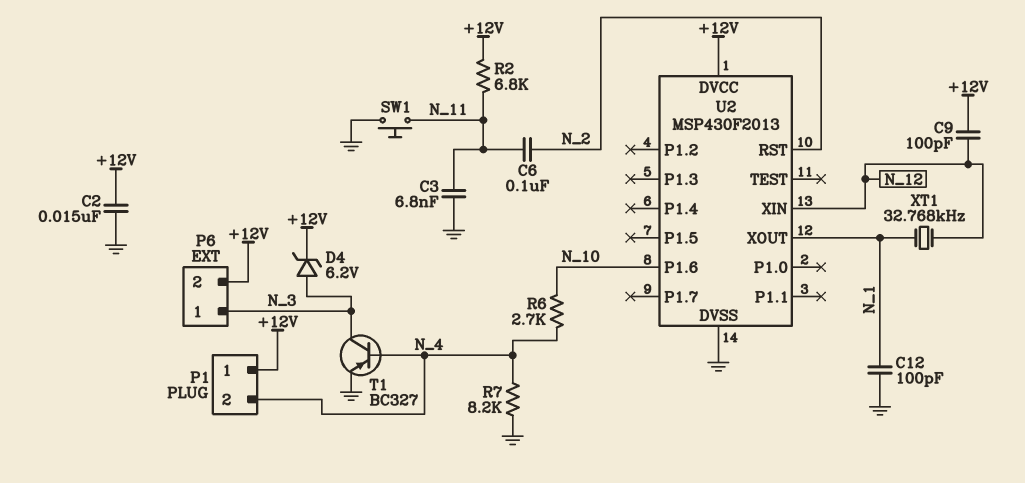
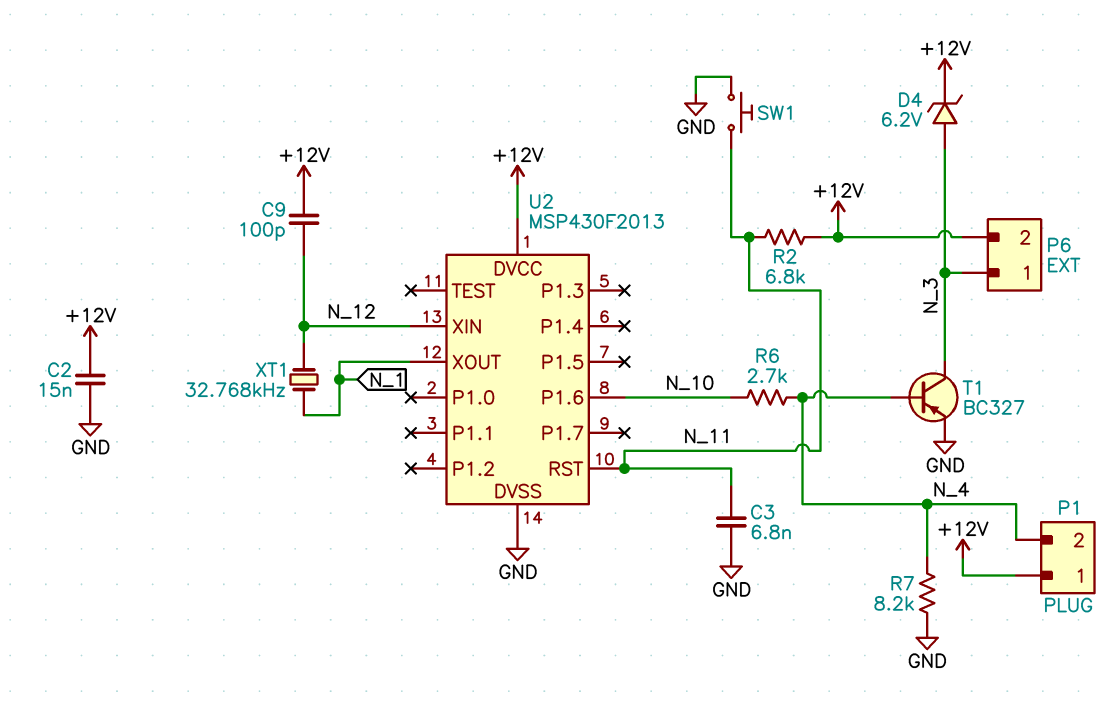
C6: 100nF (N_2, N_11) -> none
C12: 100pF (GND, N_1) -> none
U2 pin RST: N_2 -> N_11

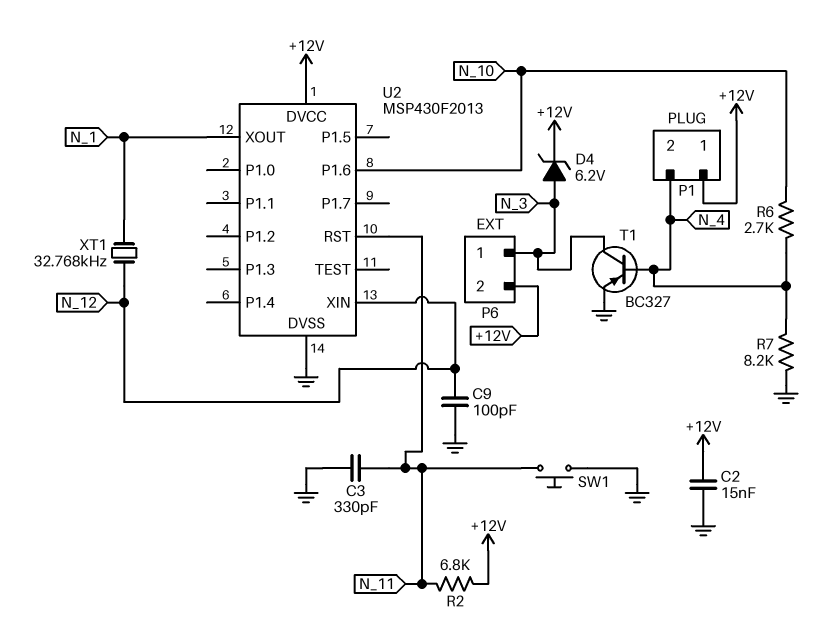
C3: 6.8nF (GND, N_11) -> 330pF (GND, N_11)
C9: 100pF (+12V, N_12) -> 100pF (GND, N_12)

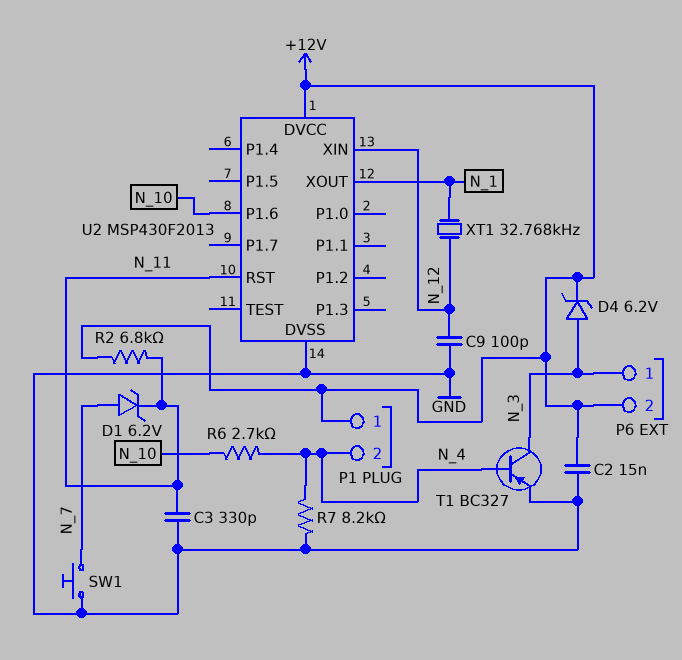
D1: none -> zener 6.2V (A N_7, K N_11)
SW1: button (GND, N_11) -> button (GND, N_7)

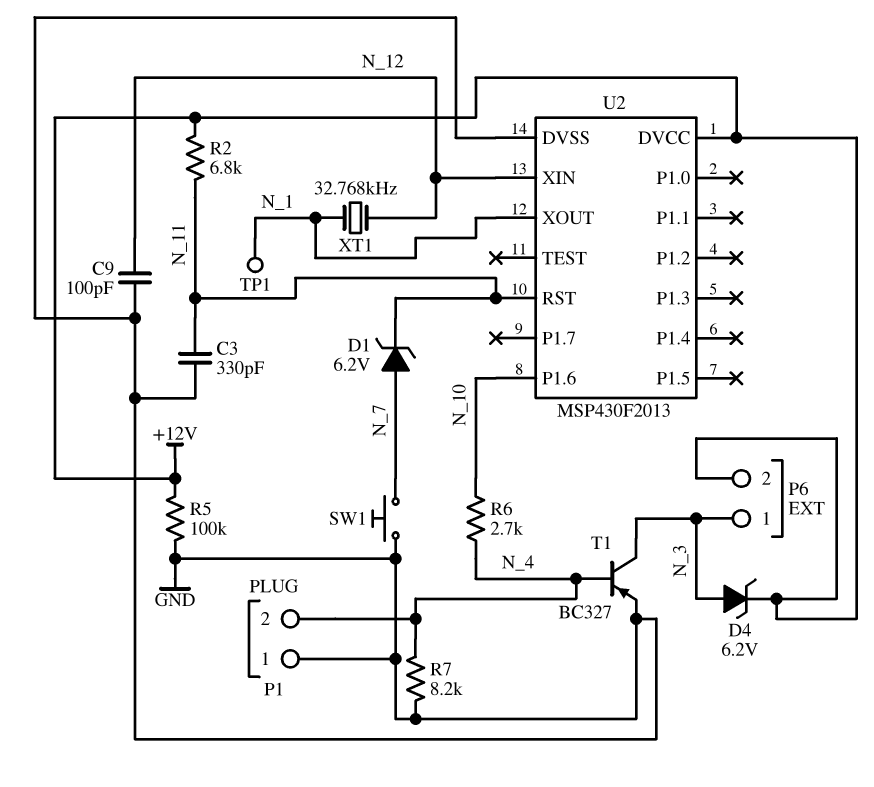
C2: 15nF (+12V, GND) -> none
P1 pin 1: +12V -> GND
R5: none -> 100k (+12V, GND)
TP1: none -> test point (N_1)

